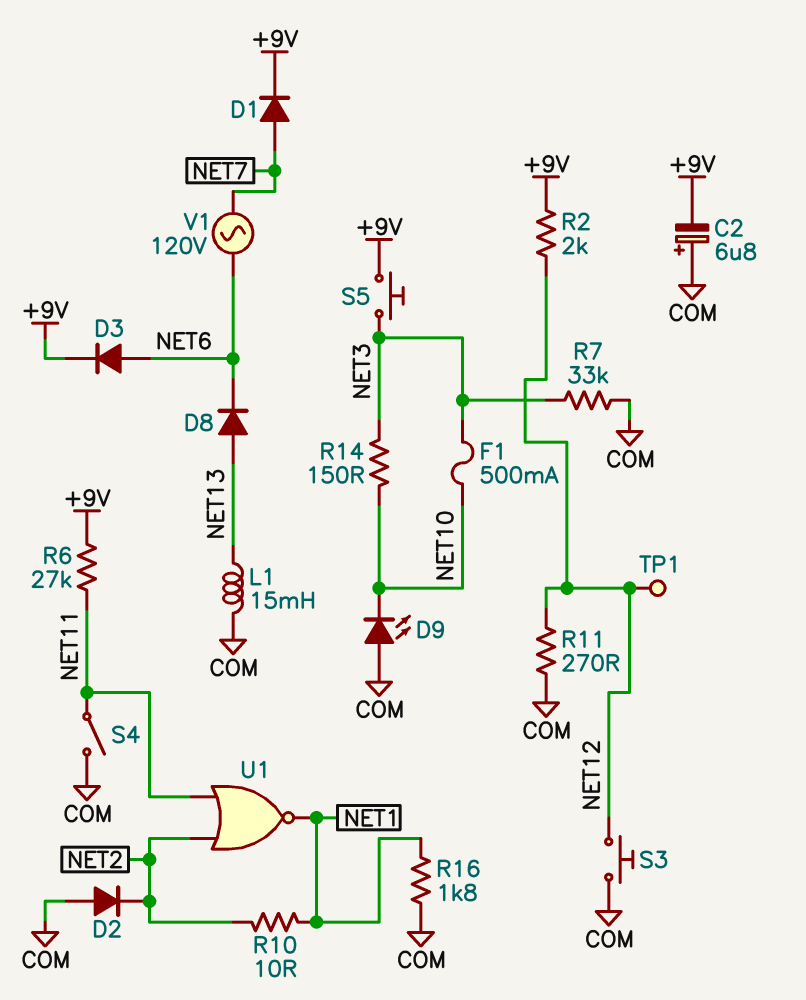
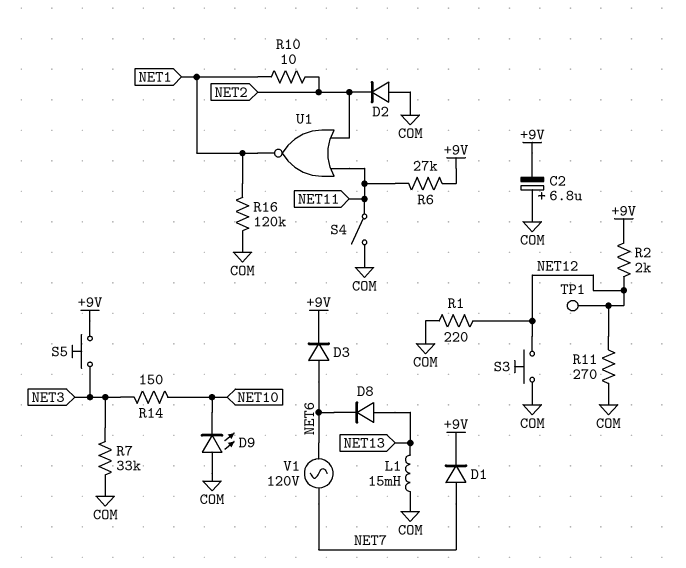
F1: 500mA (NET3, NET10) -> none
R1: none -> 220 (COM, NET12)
R16: 1.8k (COM, NET1) -> 120k (COM, NET1)

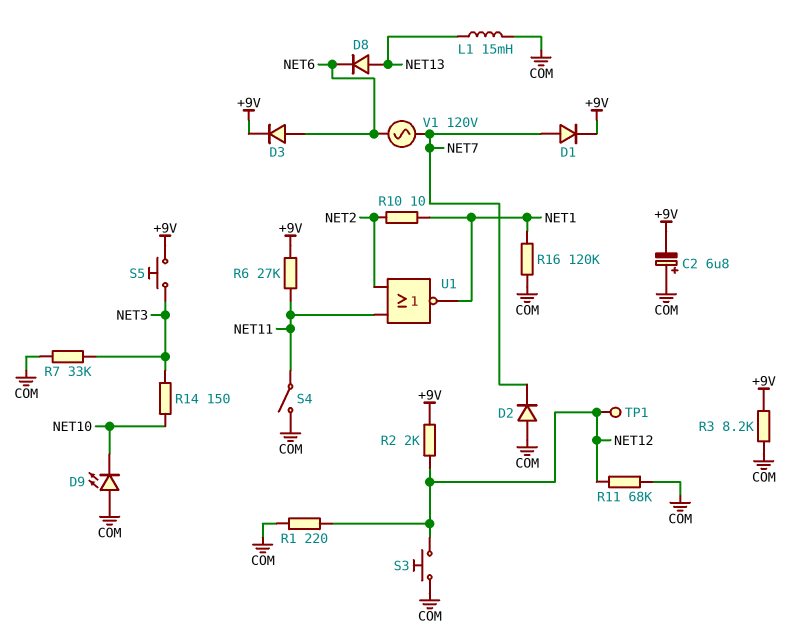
D2: diode (A COM, K NET2) -> diode (A COM, K NET7)
R3: none -> 8.2k (+9V, COM)
R11: 270 (COM, NET12) -> 68k (COM, NET12)

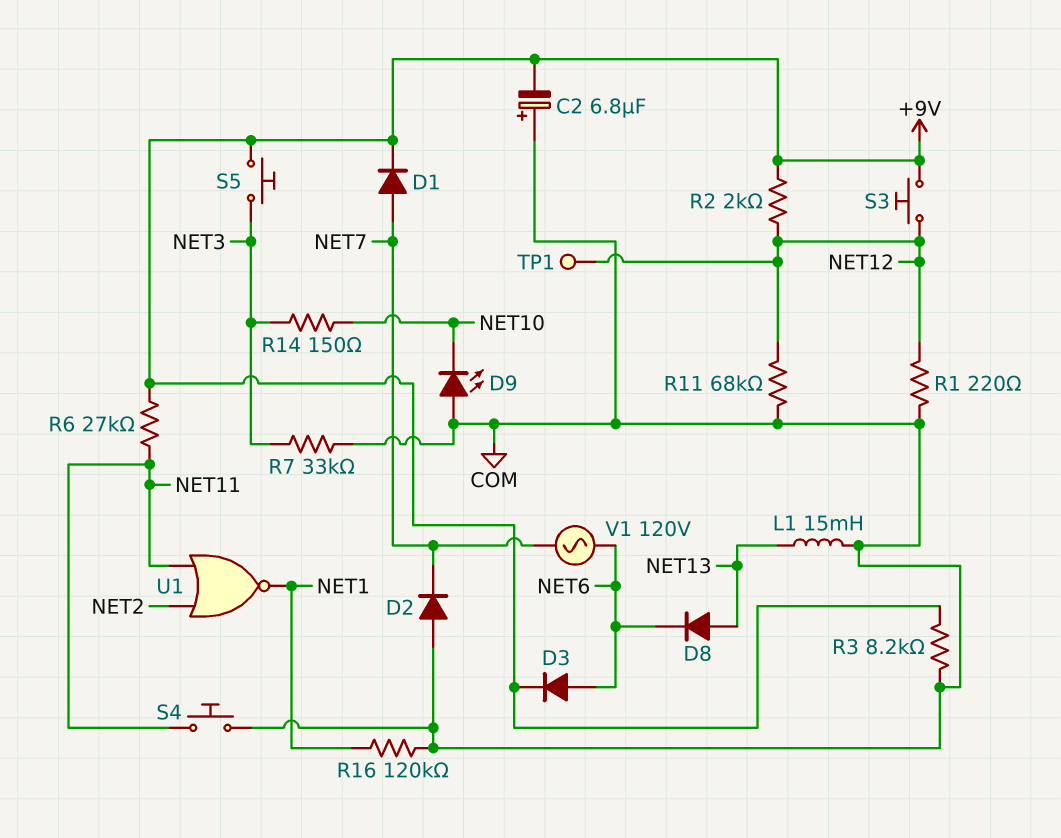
R10: 10 (NET1, NET2) -> none
S3: button (COM, NET12) -> button (+9V, NET12)
S4: switch (COM, NET11) -> button (COM, NET11)

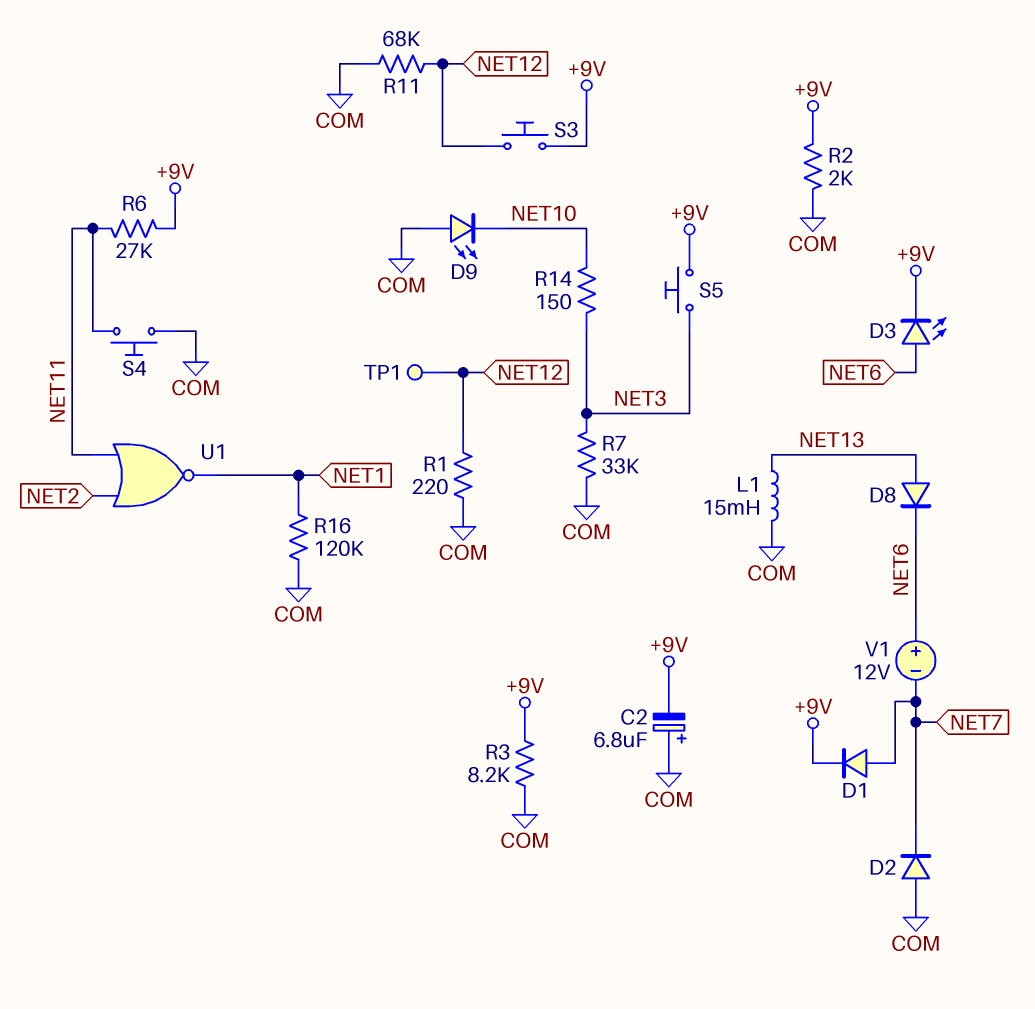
D3: diode (A NET6, K +9V) -> LED (A NET6, K +9V)
R2: 2k (+9V, NET12) -> 2k (+9V, COM)
V1: AC 120V (NET6, NET7) -> 12V (plus NET6, minus NET7)

